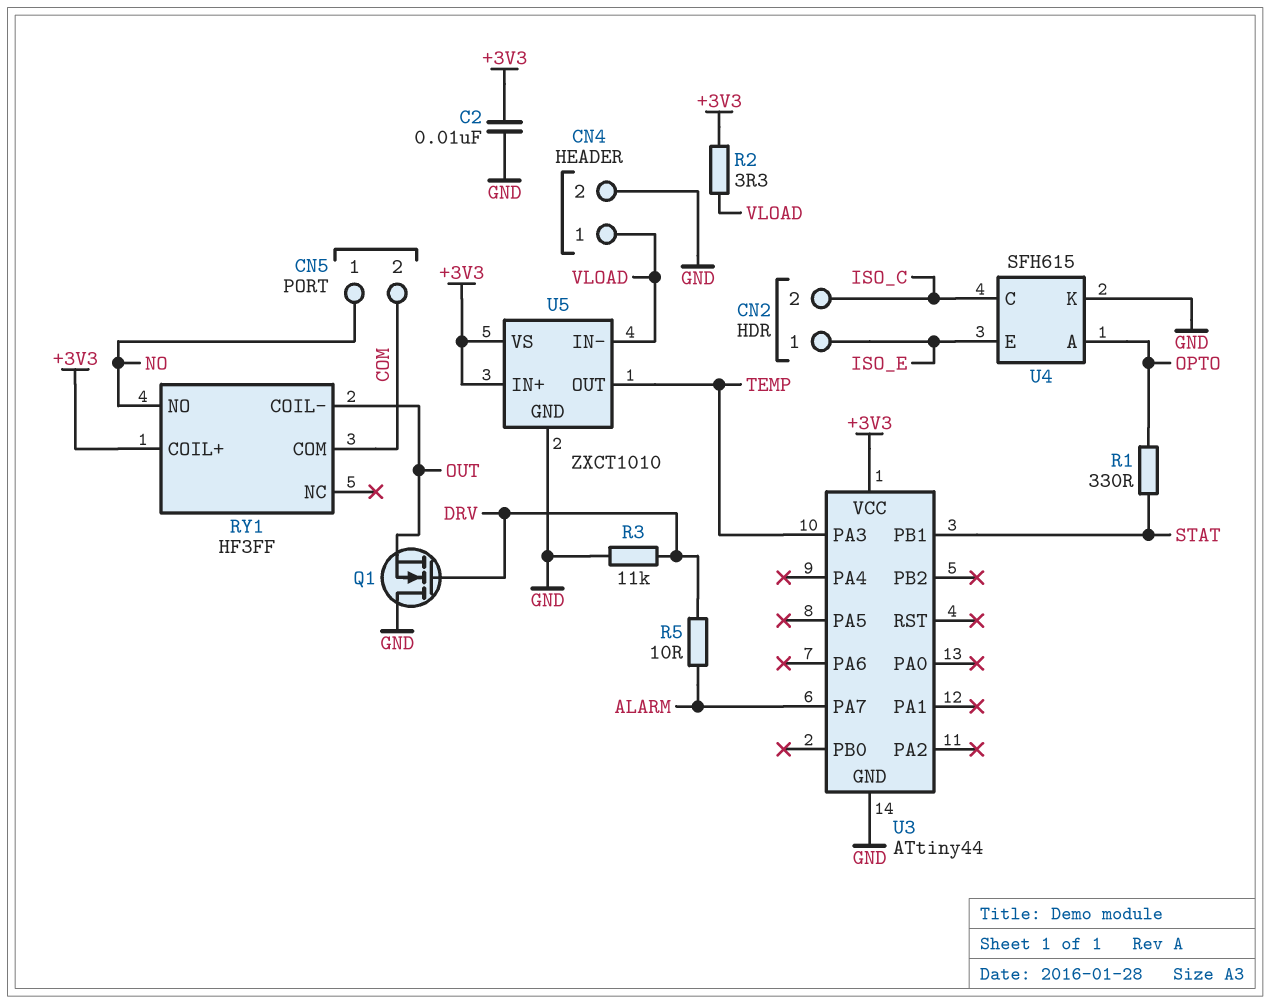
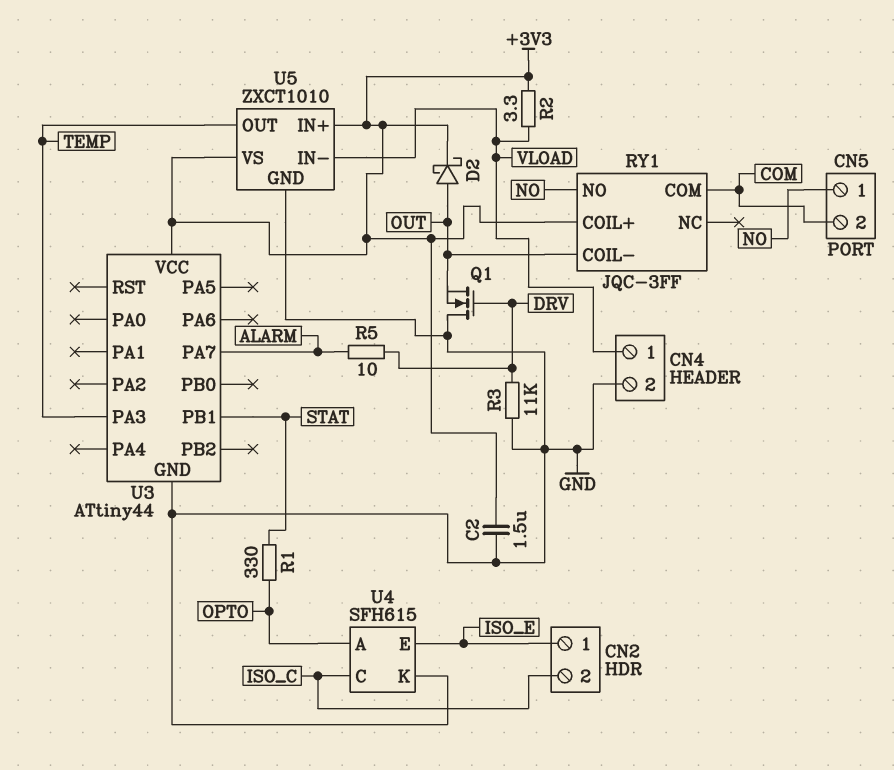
C2: 10nF (+3V3, GND) -> 1.5uF (+3V3, GND)
D2: none -> schottky (A OUT, K +3V3)
RY1: HF3FF -> JQC-3FF

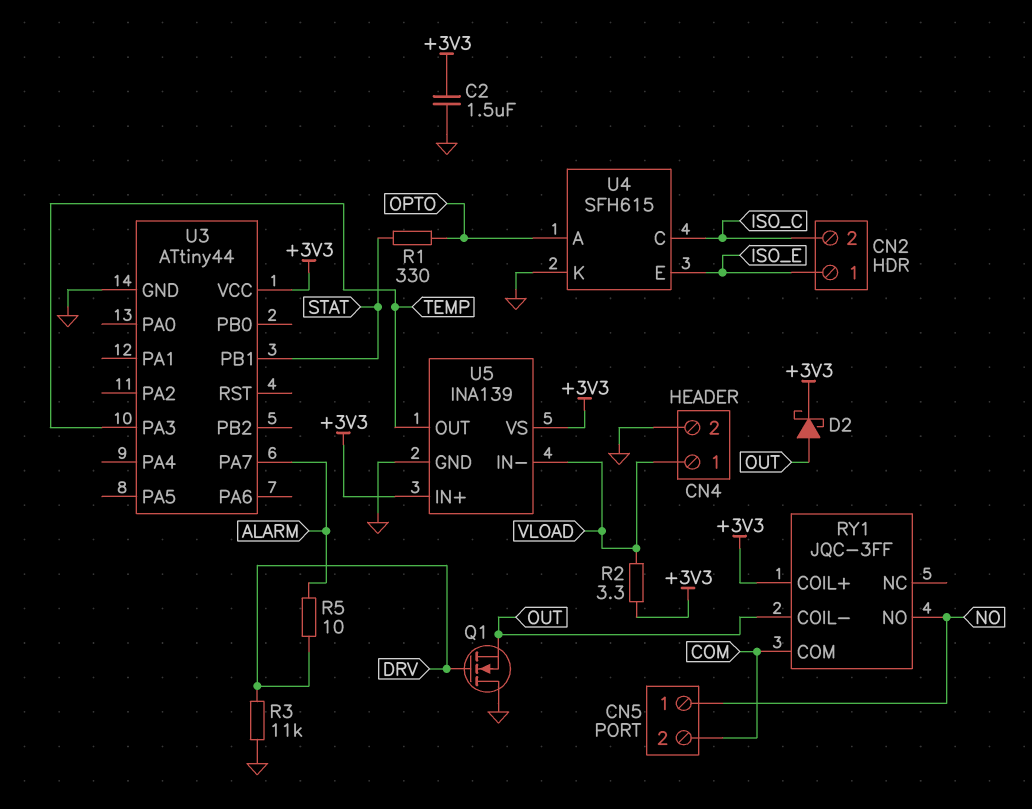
U5: ZXCT1010 -> INA139

